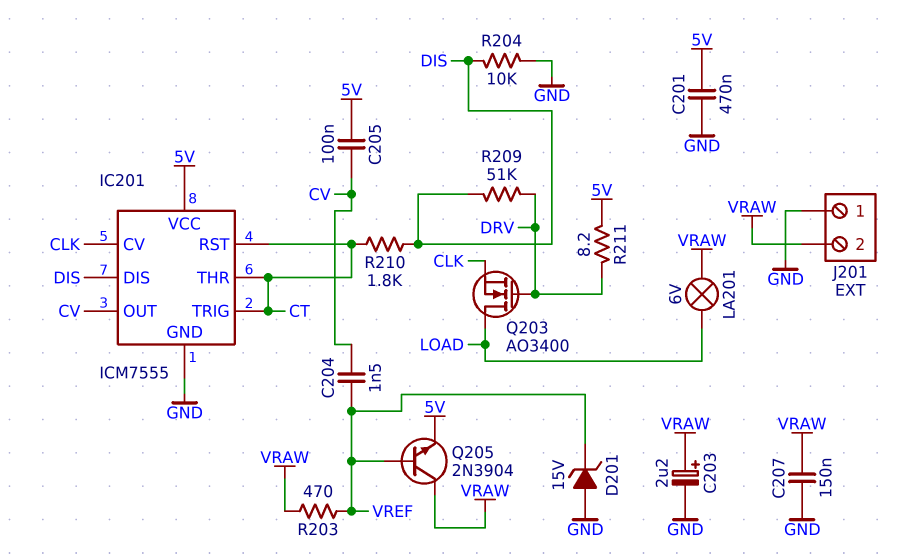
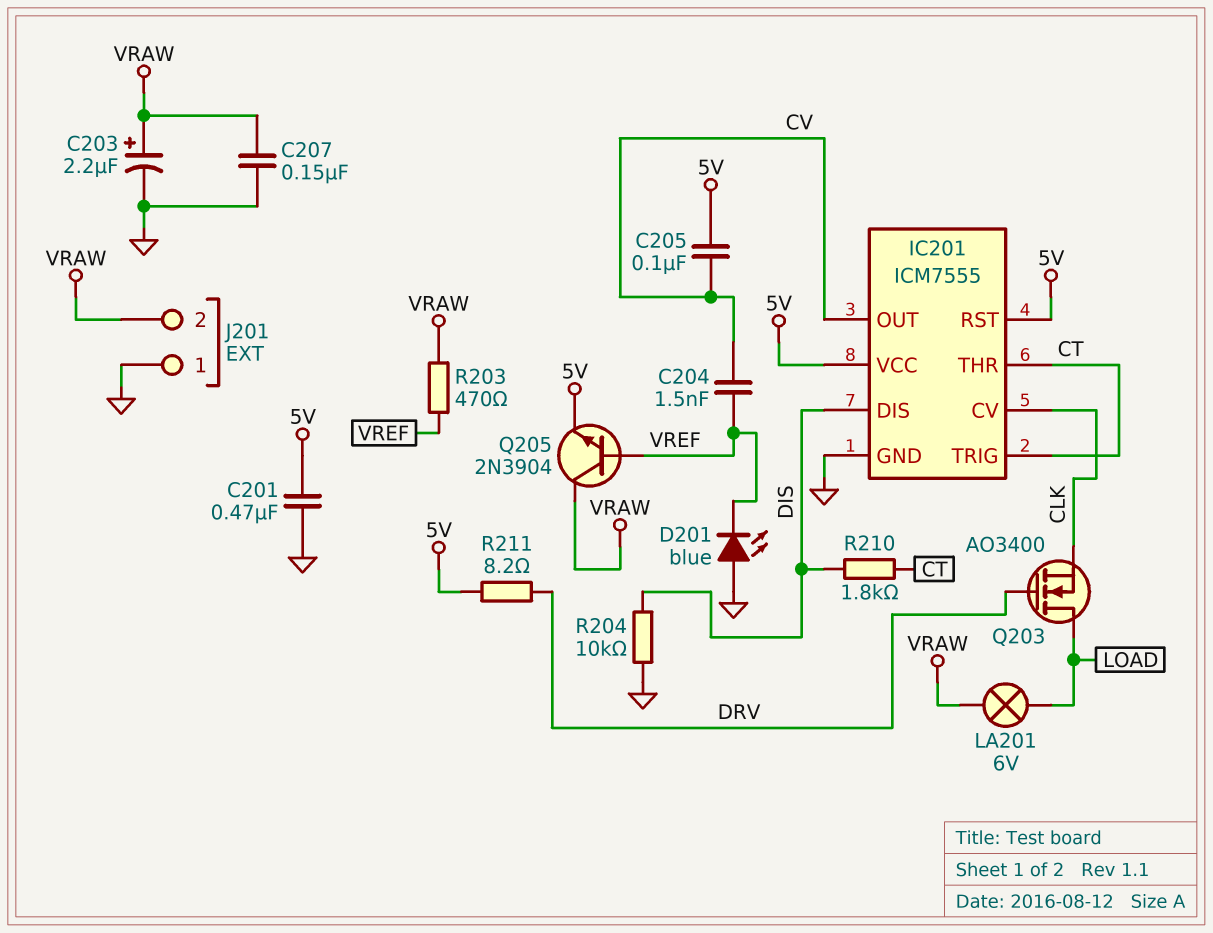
D201: zener 15V (A GND, K VREF) -> LED blue (A GND, K VREF)
IC201 pin RST: CT -> 5V
R209: 51k (DIS, DRV) -> none

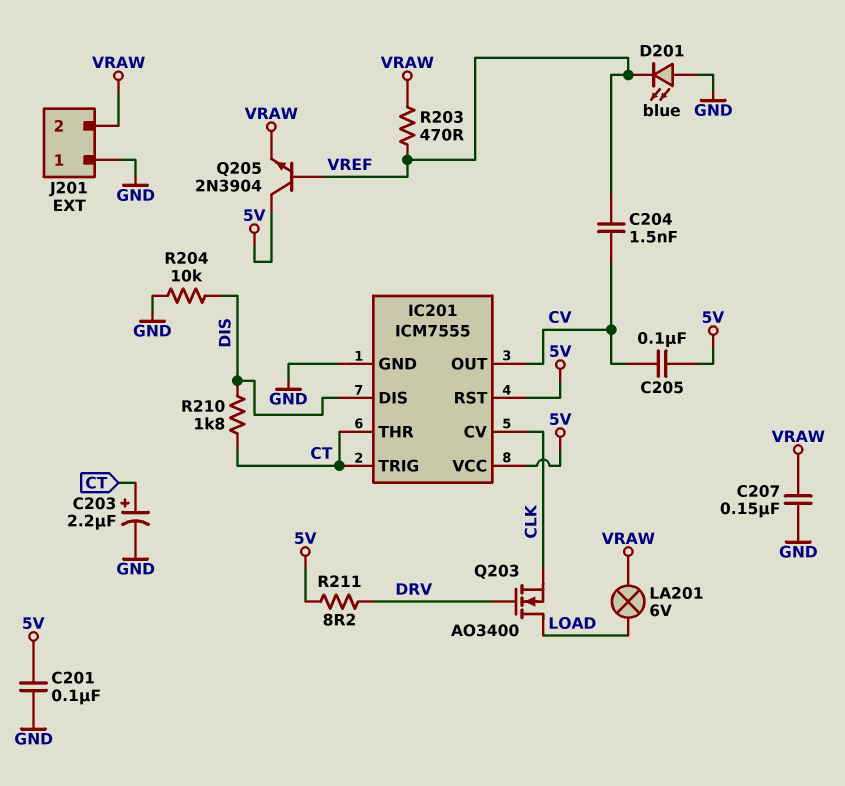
C201: 470nF (5V, GND) -> 100nF (5V, GND)
C203: 2.2uF (plus VRAW, minus GND) -> 2.2uF (plus CT, minus GND)
Q205: NPN 2N3904 (B VREF, C VRAW, E 5V) -> NPN 2N3904 (B VREF, C 5V, E VRAW)

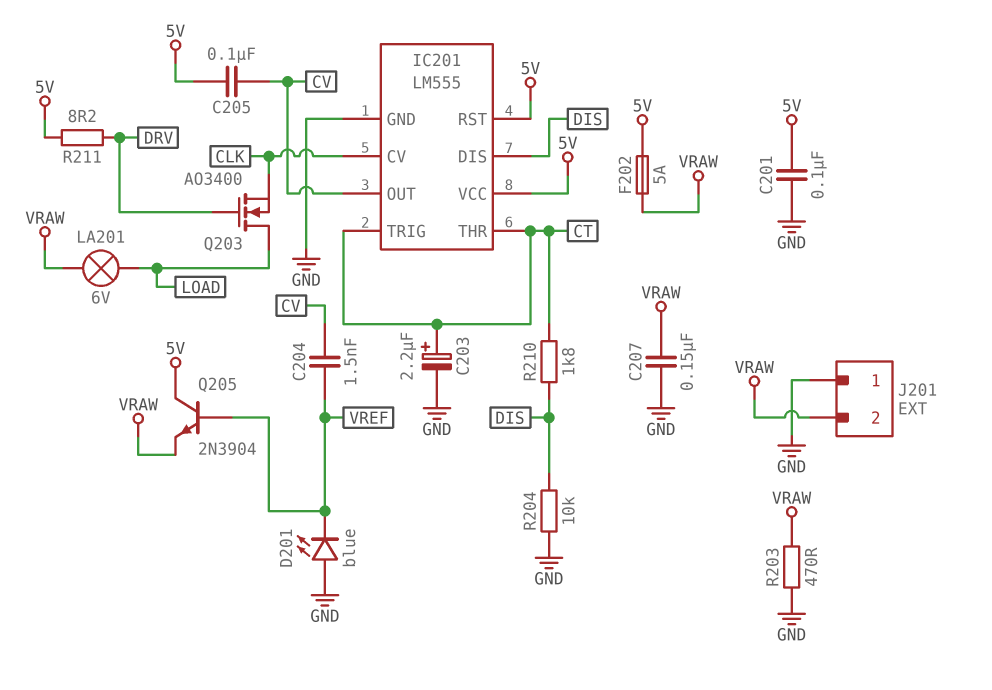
F202: none -> 5A (5V, VRAW)
IC201: ICM7555 -> LM555
R203: 470 (VRAW, VREF) -> 470 (GND, VRAW)

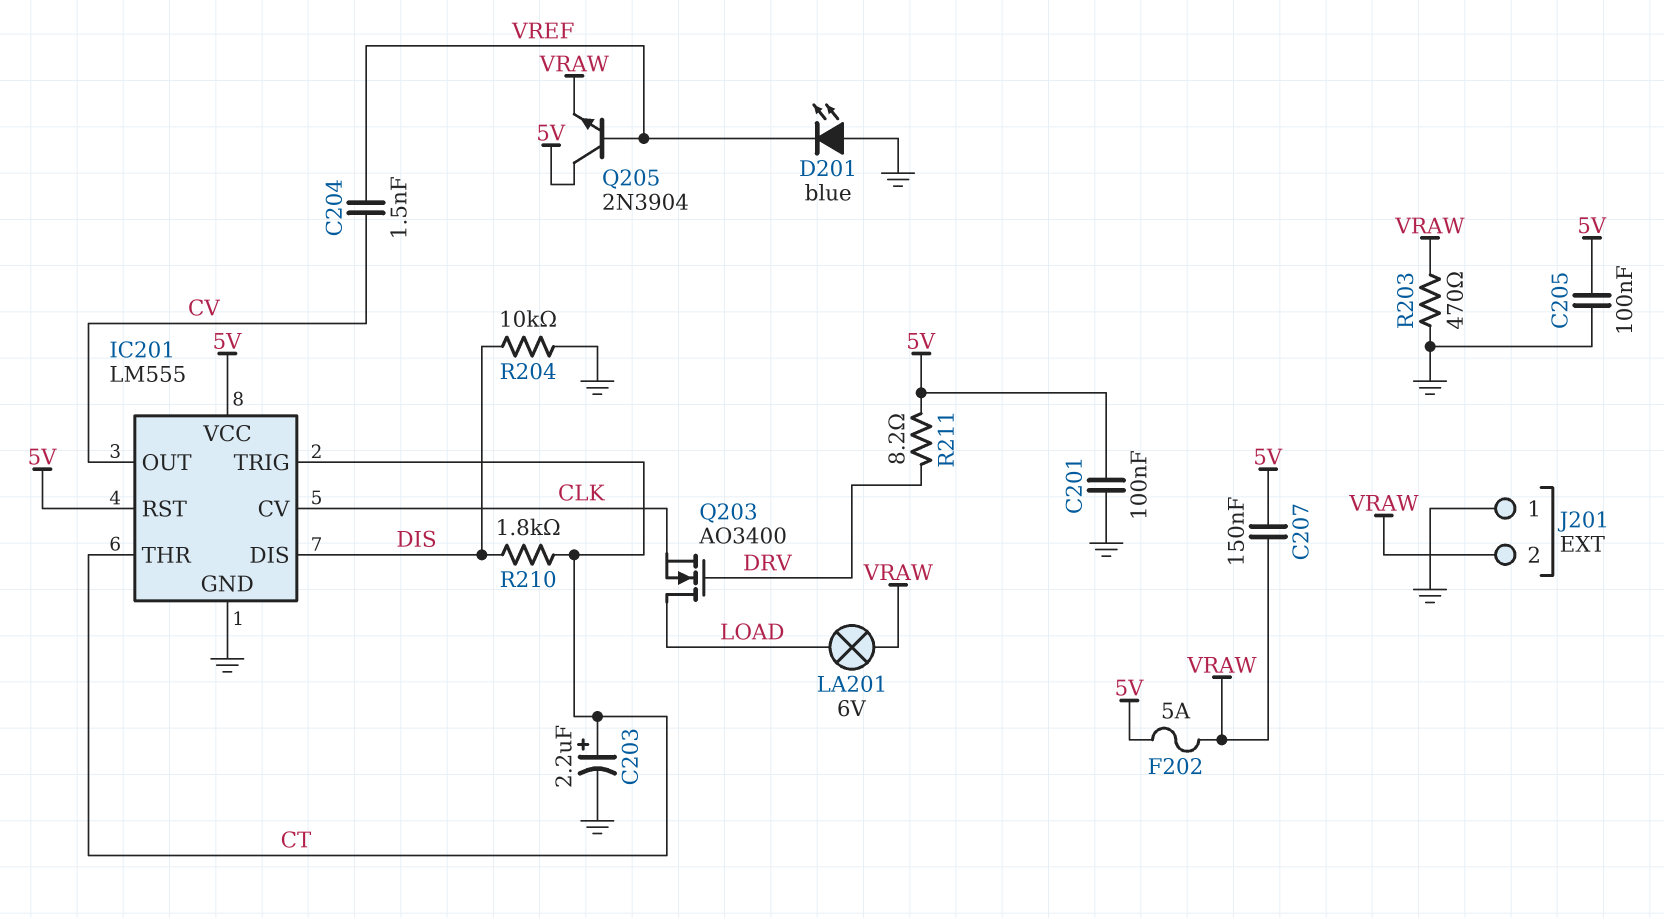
C205: 100nF (5V, CV) -> 100nF (5V, GND)
C207: 150nF (GND, VRAW) -> 150nF (5V, VRAW)

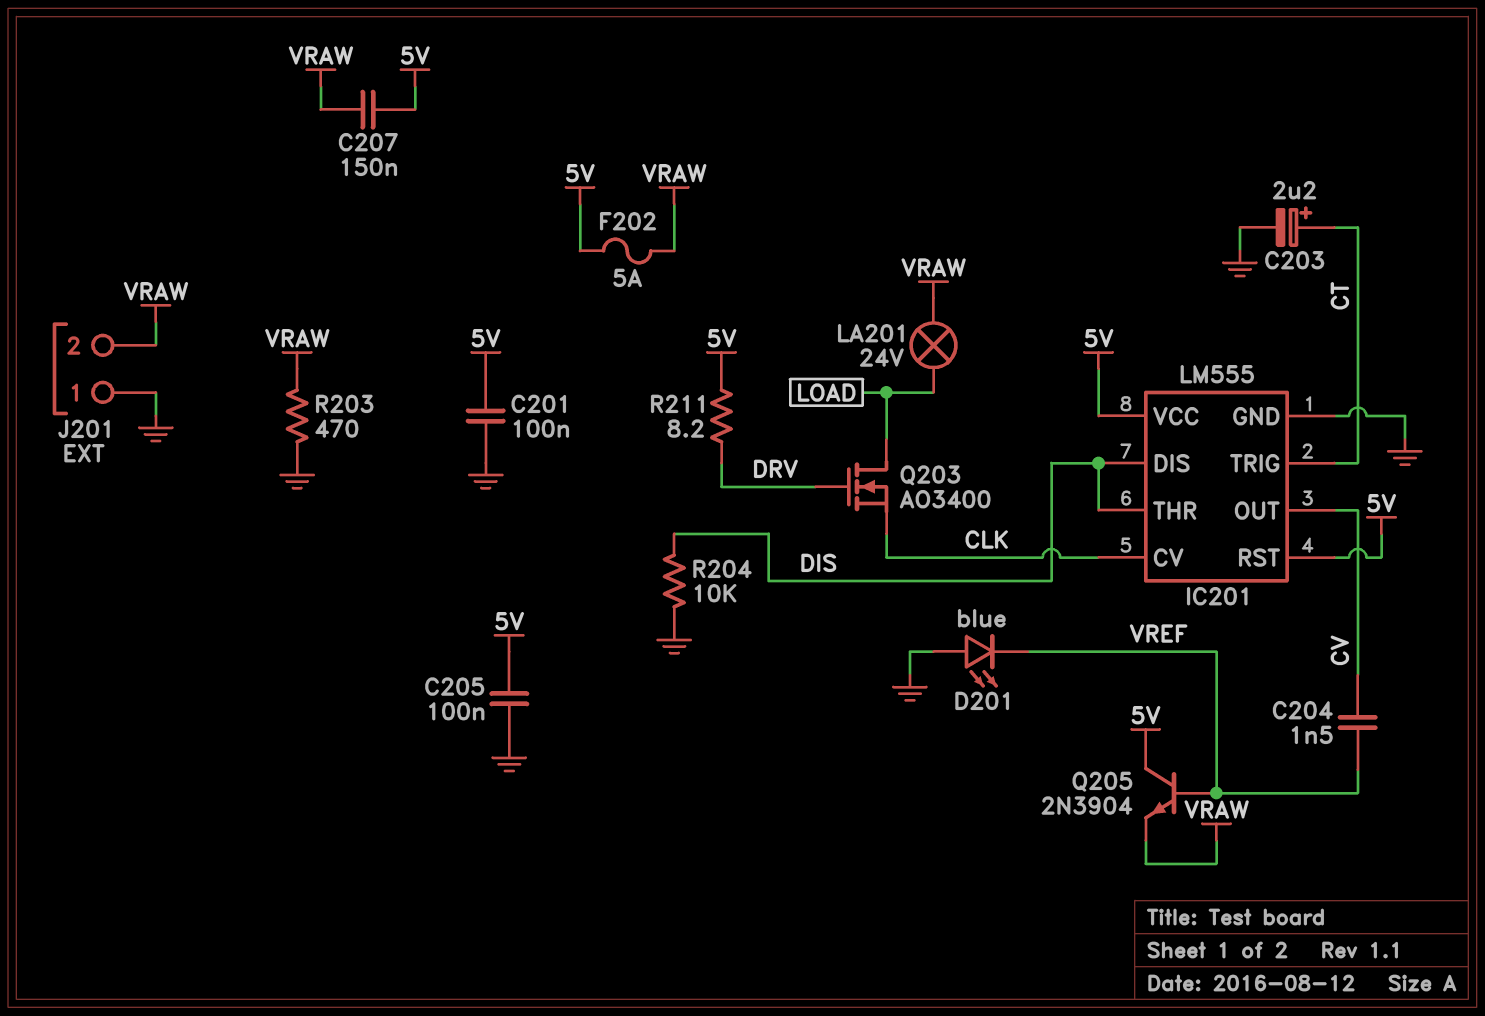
IC201 pin THR: CT -> DIS
LA201: lamp 6V (LOAD, VRAW) -> lamp 24V (LOAD, VRAW)
R210: 1.8k (CT, DIS) -> none

